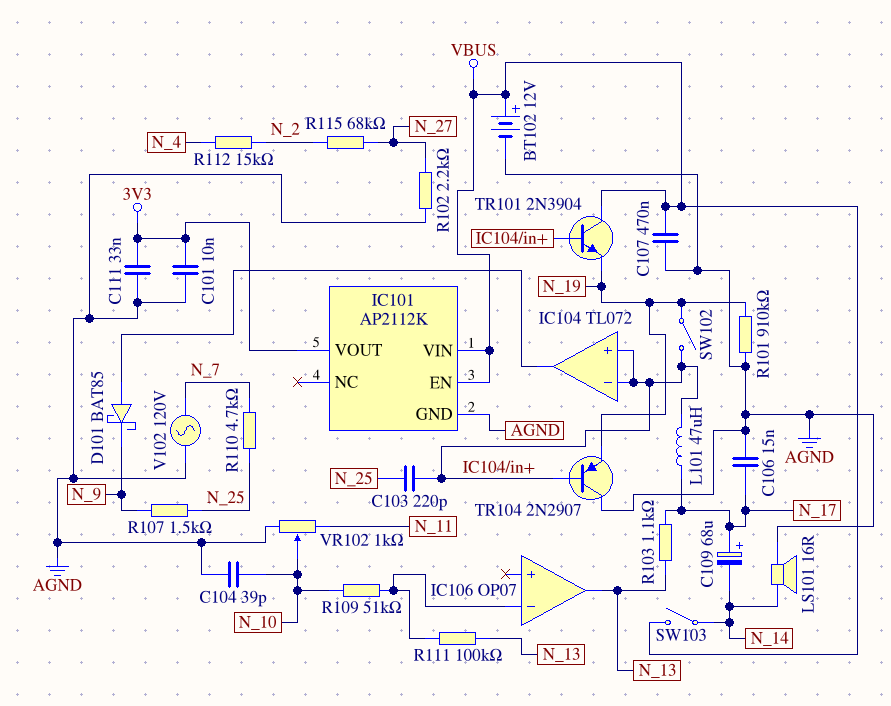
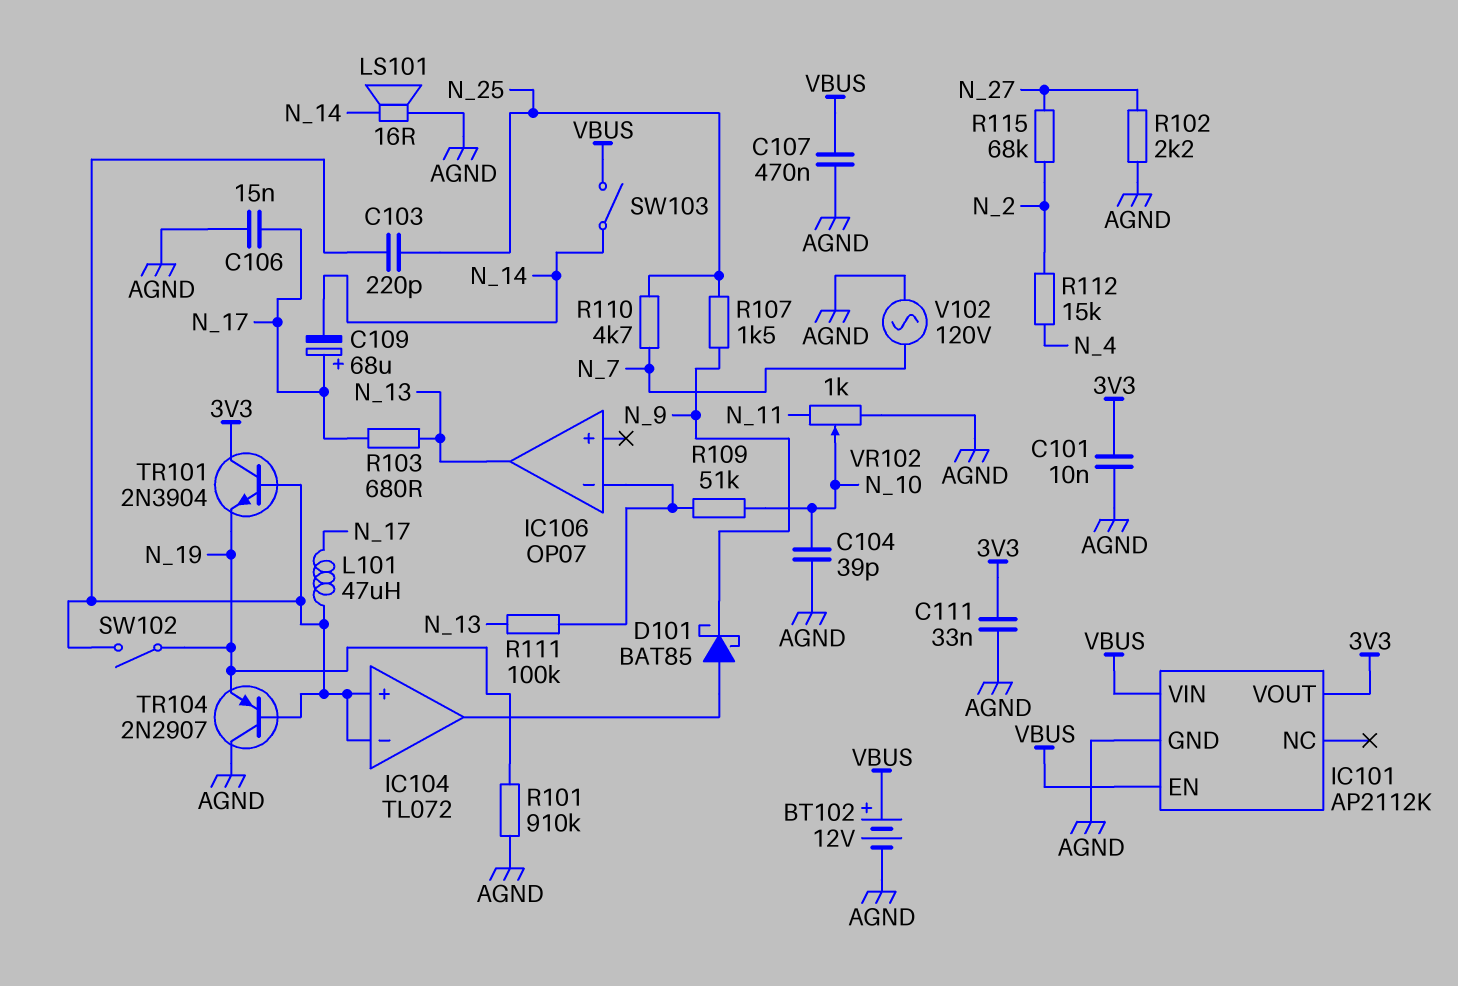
R103: 1.1k (N_13, N_17) -> 680 (N_13, N_17)
TR101: NPN 2N3904 (B IC104/in+, C VBUS, E N_19) -> NPN 2N3904 (B IC104/in+, C 3V3, E N_19)

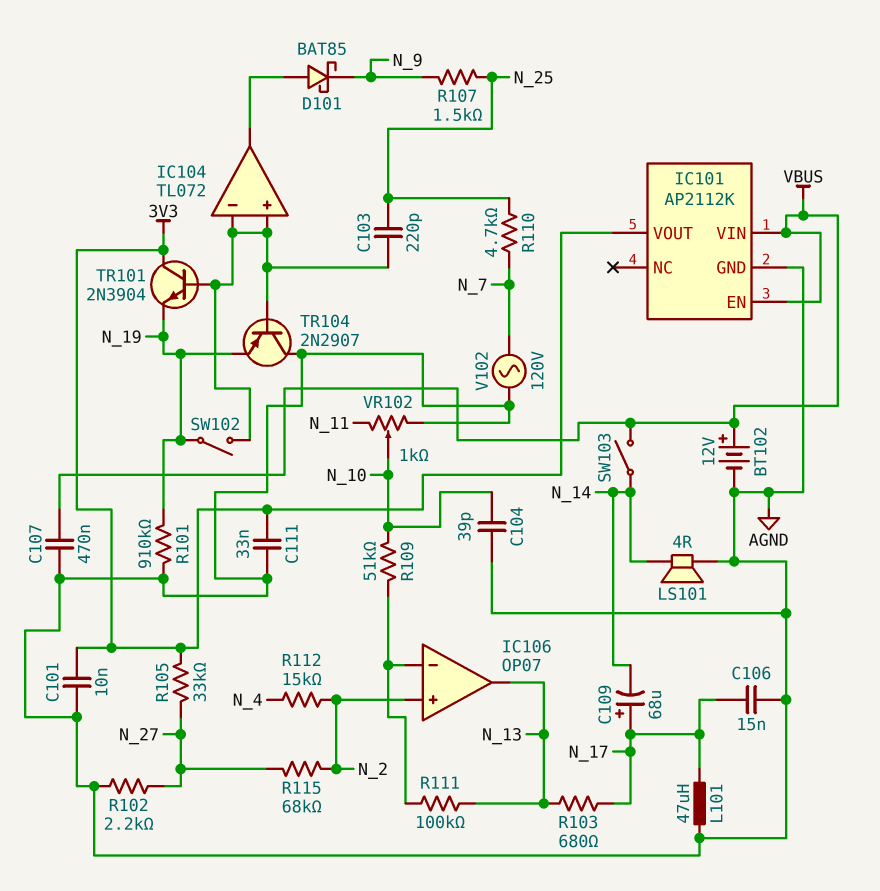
IC106 pin in+: none -> N_2
L101: 47uH (IC104/in+, N_17) -> 47uH (AGND, N_17)
LS101: speaker 16R (AGND, N_14) -> speaker 4R (AGND, N_14)
R105: none -> 33k (3V3, N_27)

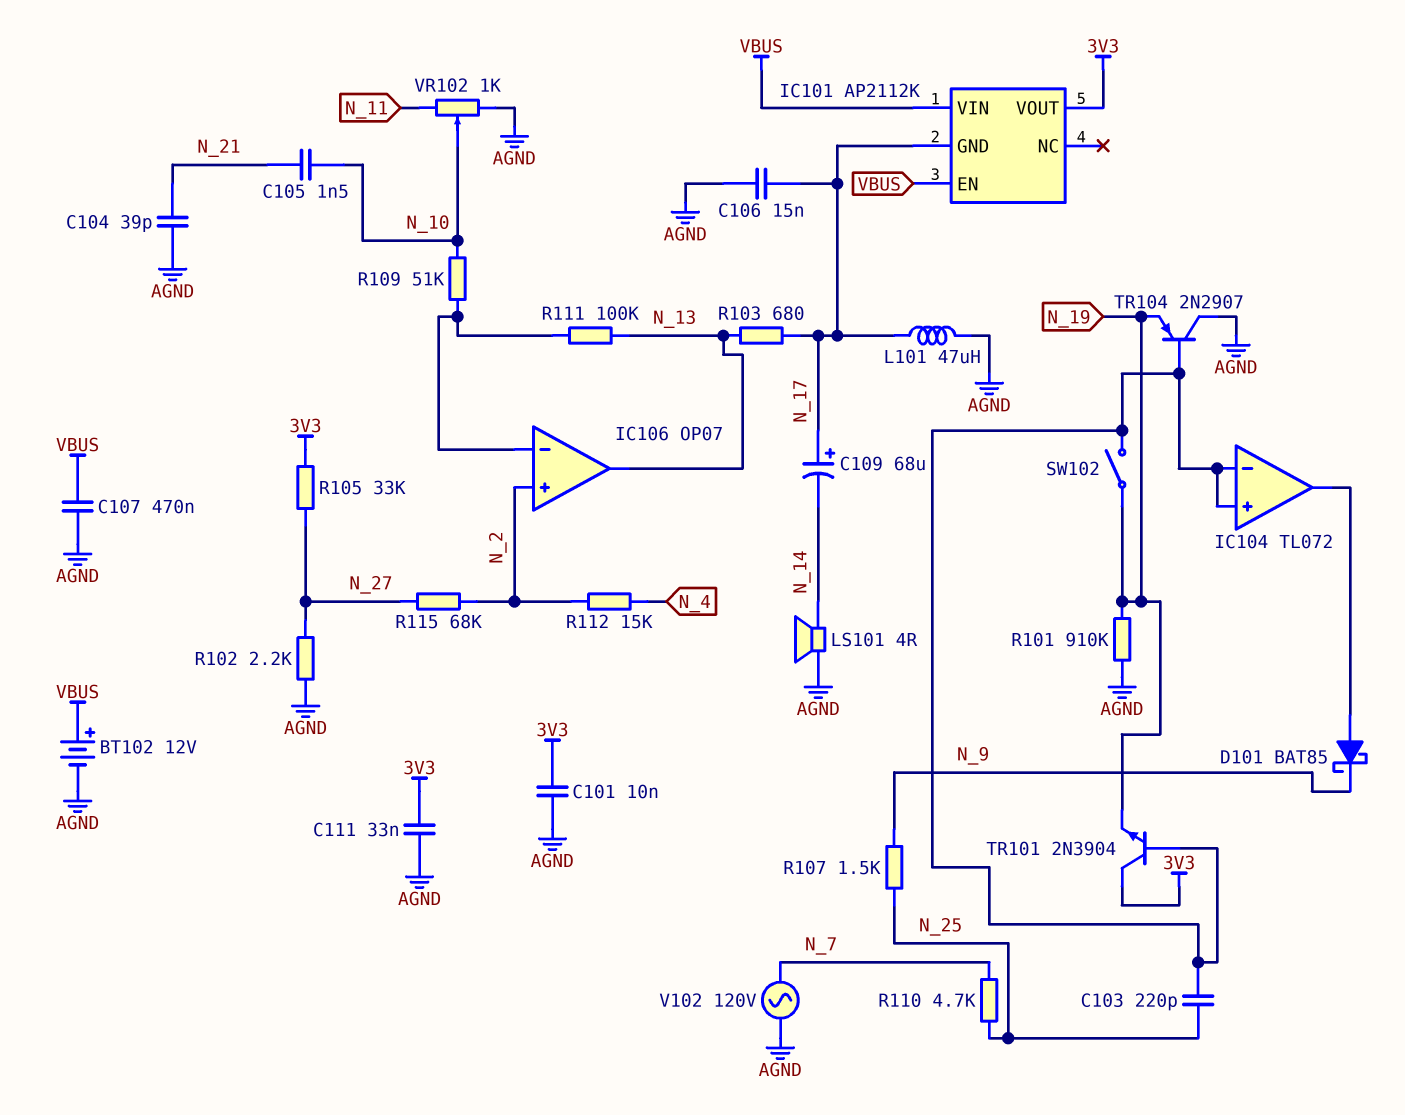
C104: 39pF (AGND, N_10) -> 39pF (AGND, N_21)
C105: none -> 1.5nF (N_10, N_21)
IC101 pin GND: AGND -> N_17
SW103: switch (N_14, VBUS) -> none

